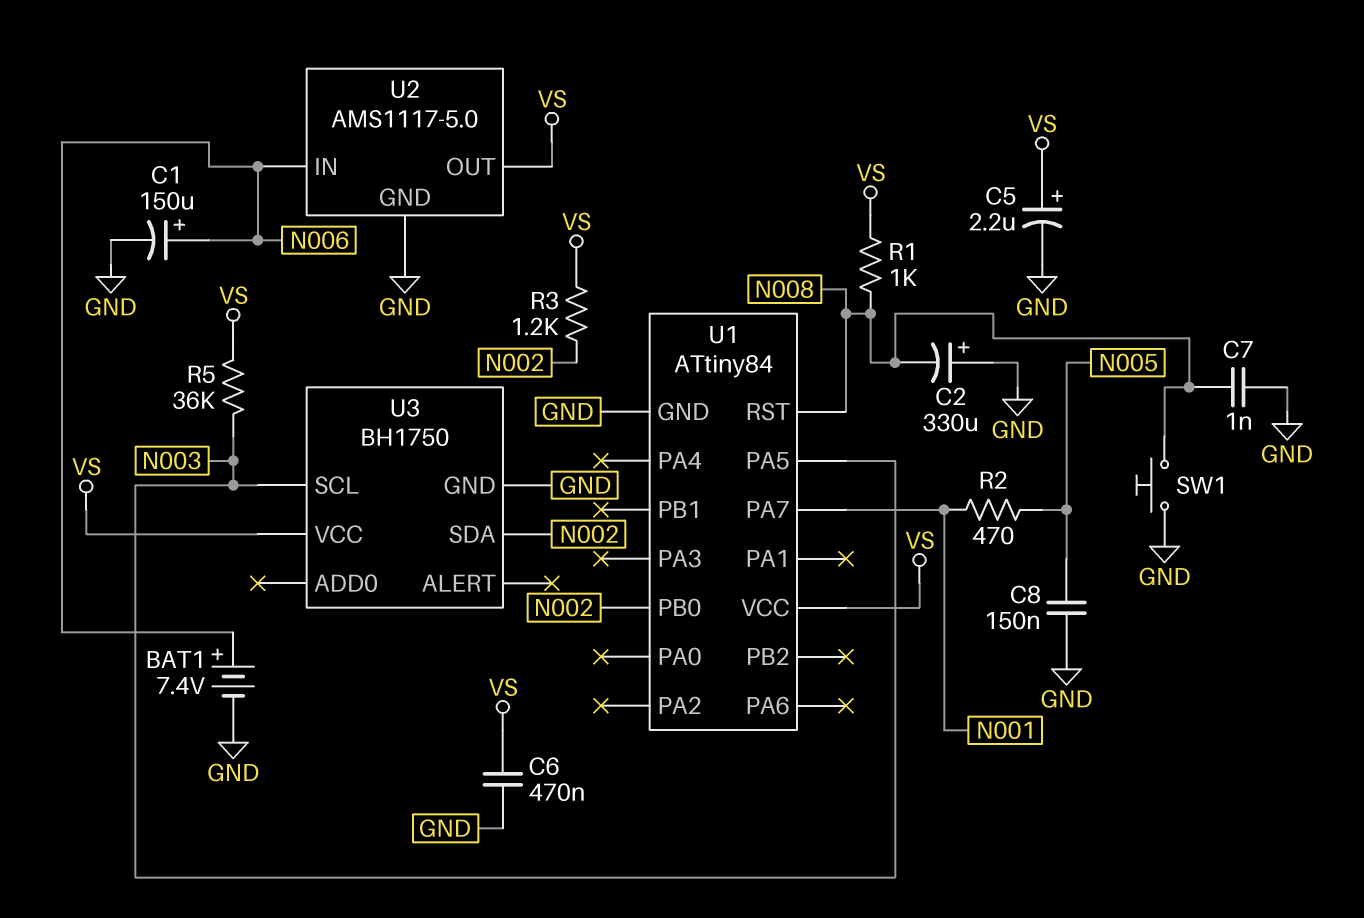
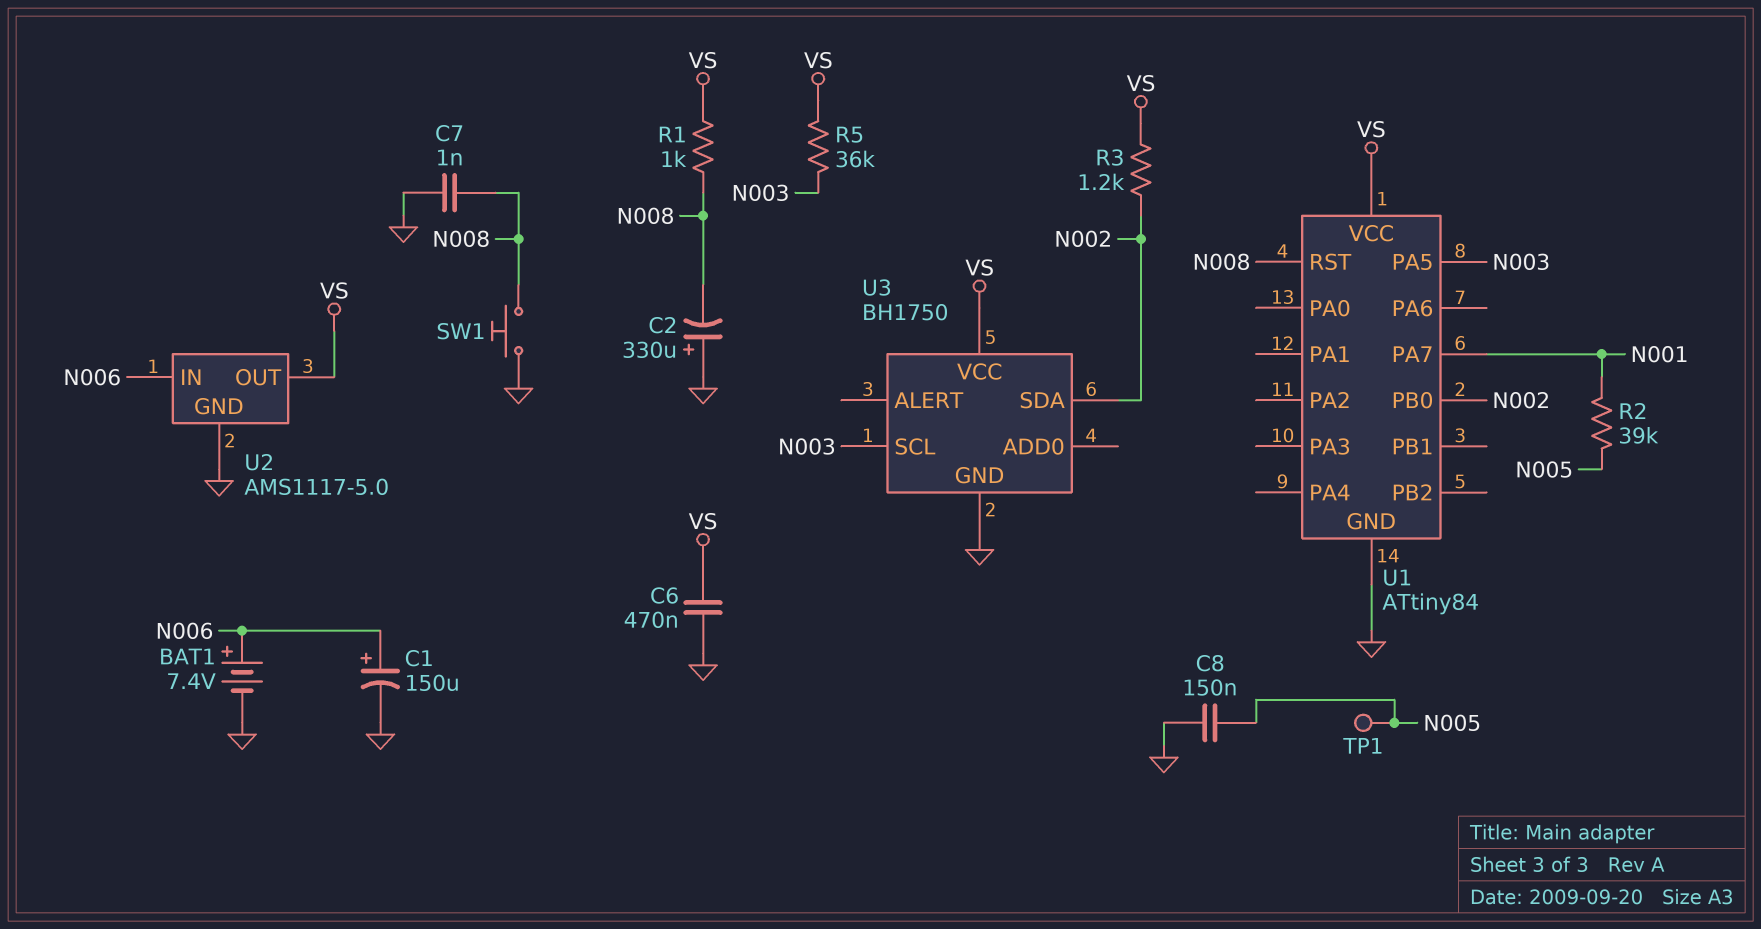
C5: 2.2uF (plus VS, minus GND) -> none
R2: 470 (N001, N005) -> 39k (N001, N005)
TP1: none -> test point (N005)

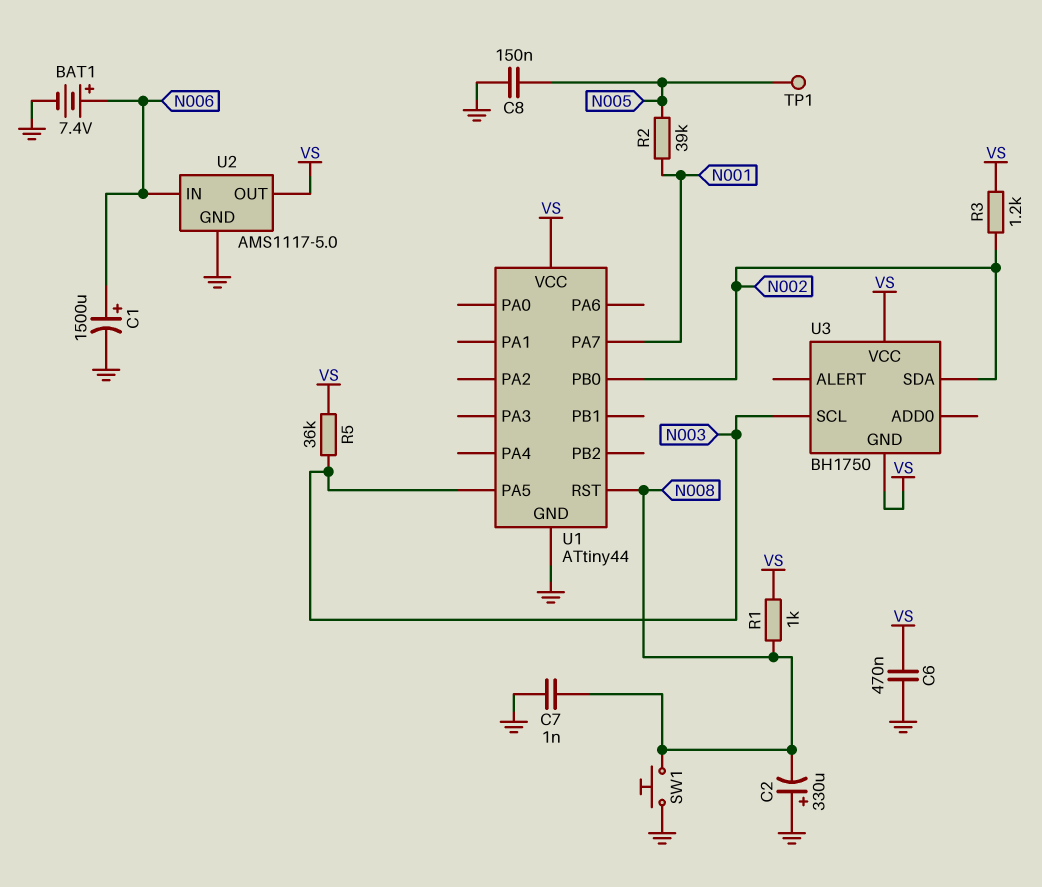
C1: 150uF (plus N006, minus GND) -> 1500uF (plus N006, minus GND)
U1: ATtiny84 -> ATtiny44
U3 pin GND: GND -> VS

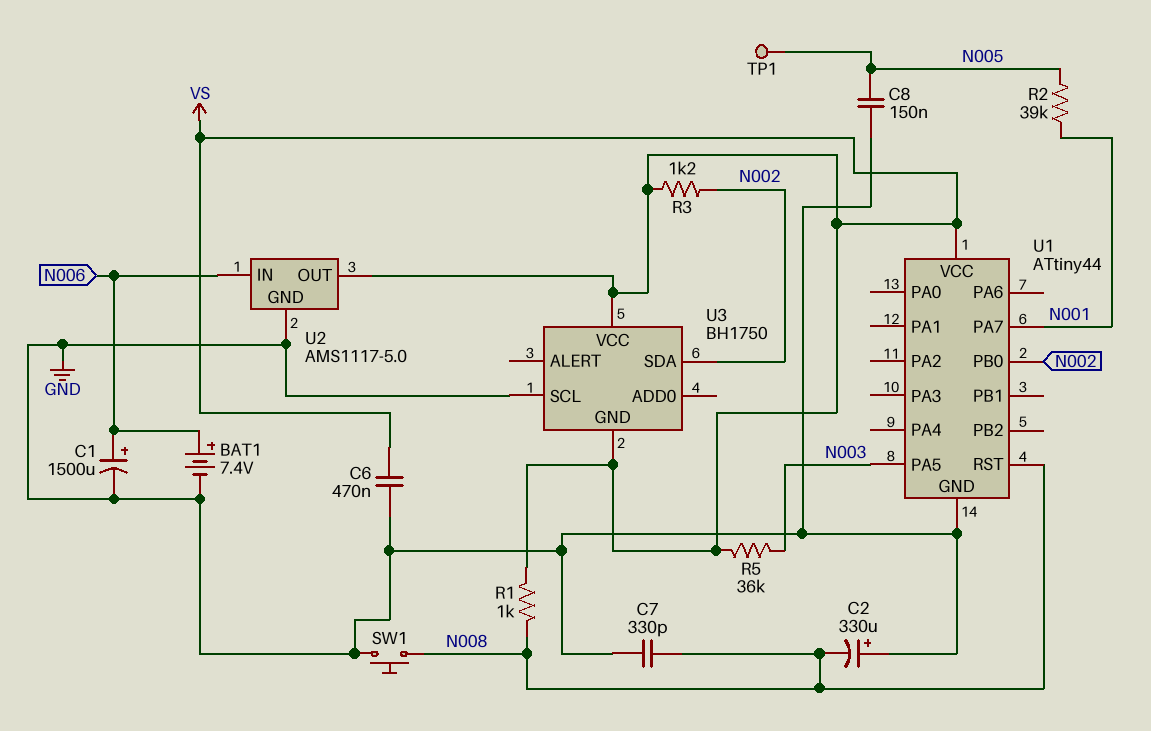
C7: 1nF (GND, N008) -> 330pF (GND, N008)
U3 pin SCL: N003 -> GND

